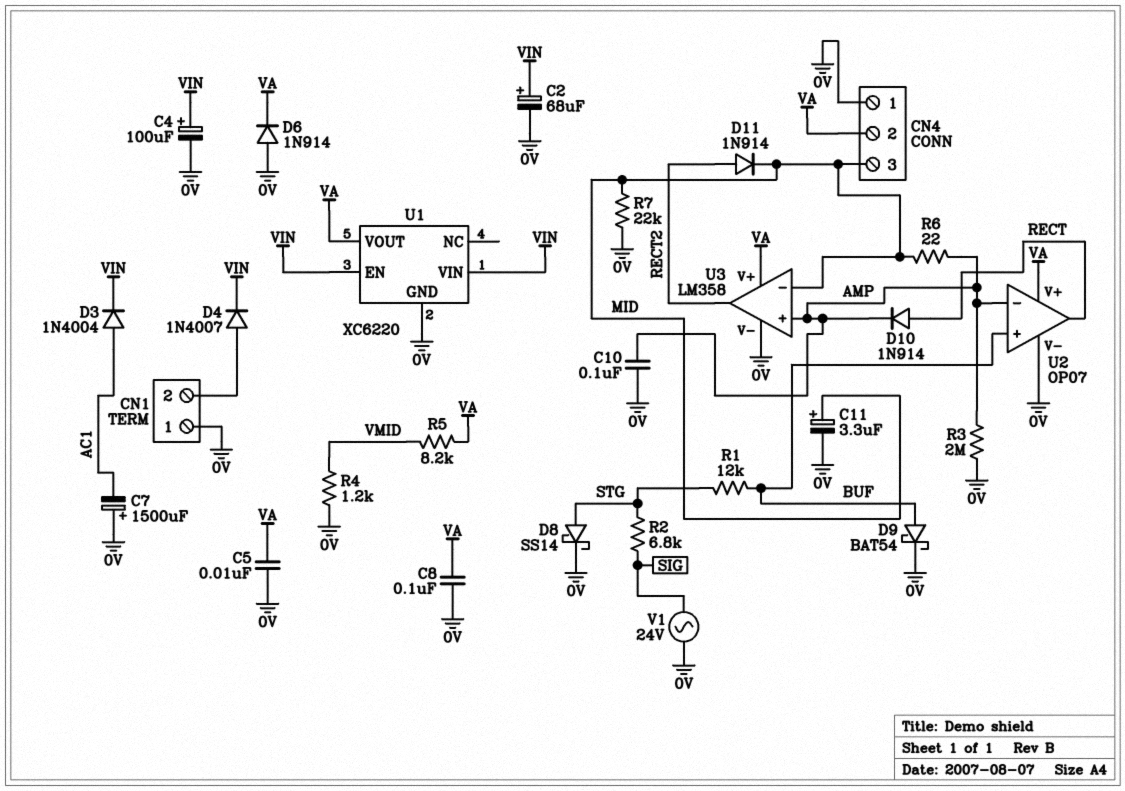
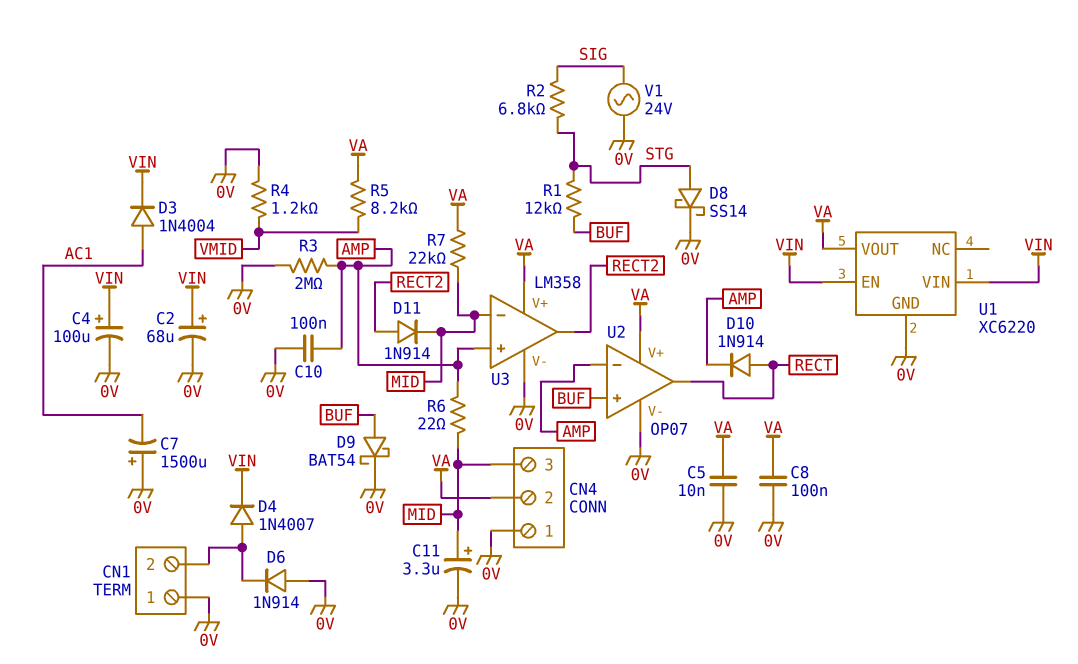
D6: diode 1N914 (A 0V, K VA) -> diode 1N914 (A 0V, K CN1/2)
R7: 22k (0V, MID) -> 22k (MID, VA)

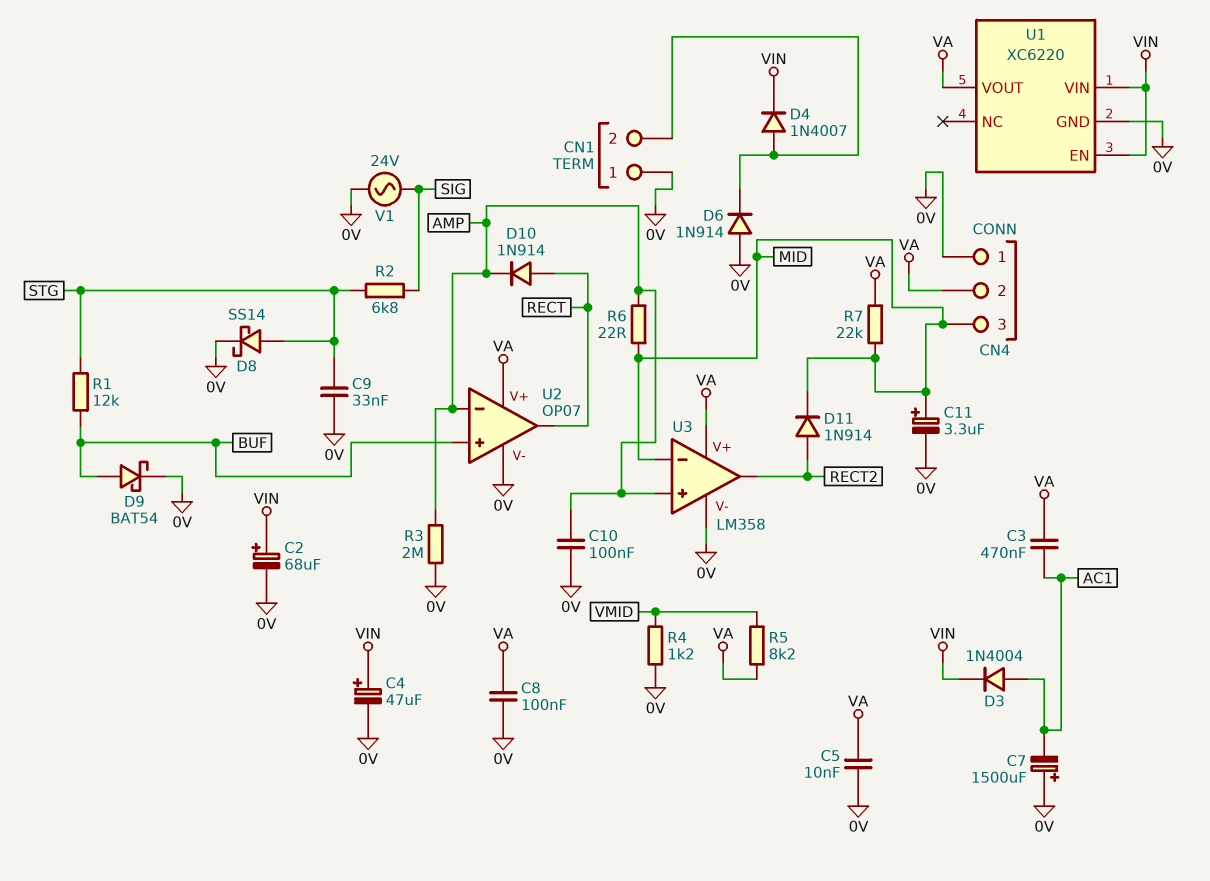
C3: none -> 470nF (AC1, VA)
C4: 100uF (plus VIN, minus 0V) -> 47uF (plus VIN, minus 0V)
C9: none -> 33nF (0V, STG)

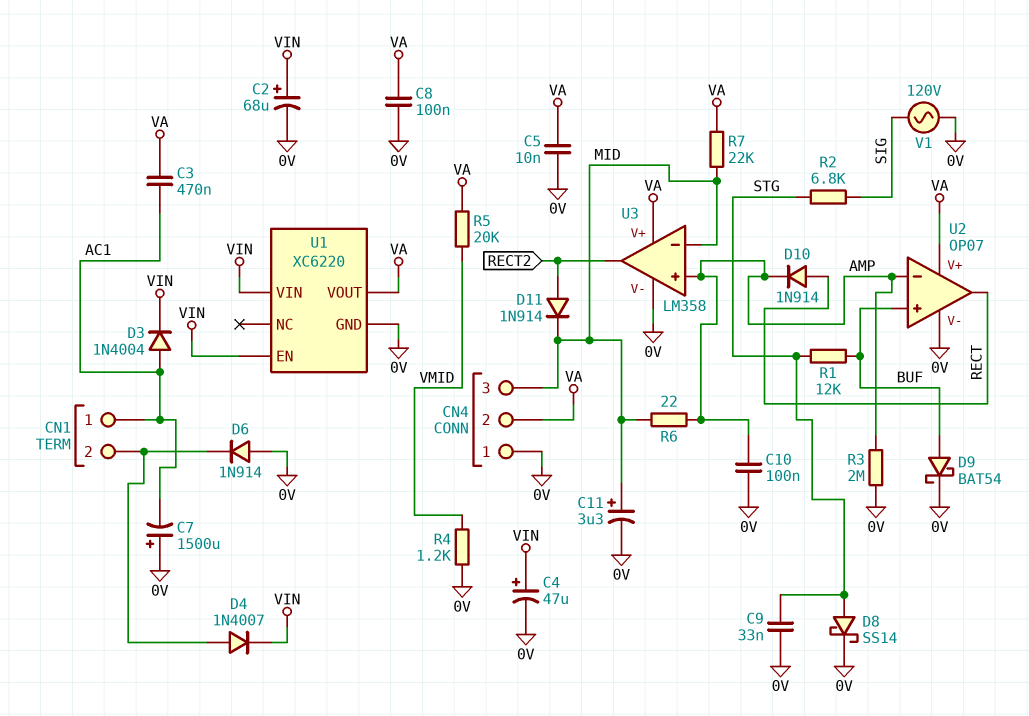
CN1 pin 1: 0V -> AC1
R5: 8.2k (VA, VMID) -> 20k (VA, VMID)
V1: AC 24V (0V, SIG) -> AC 120V (0V, SIG)

